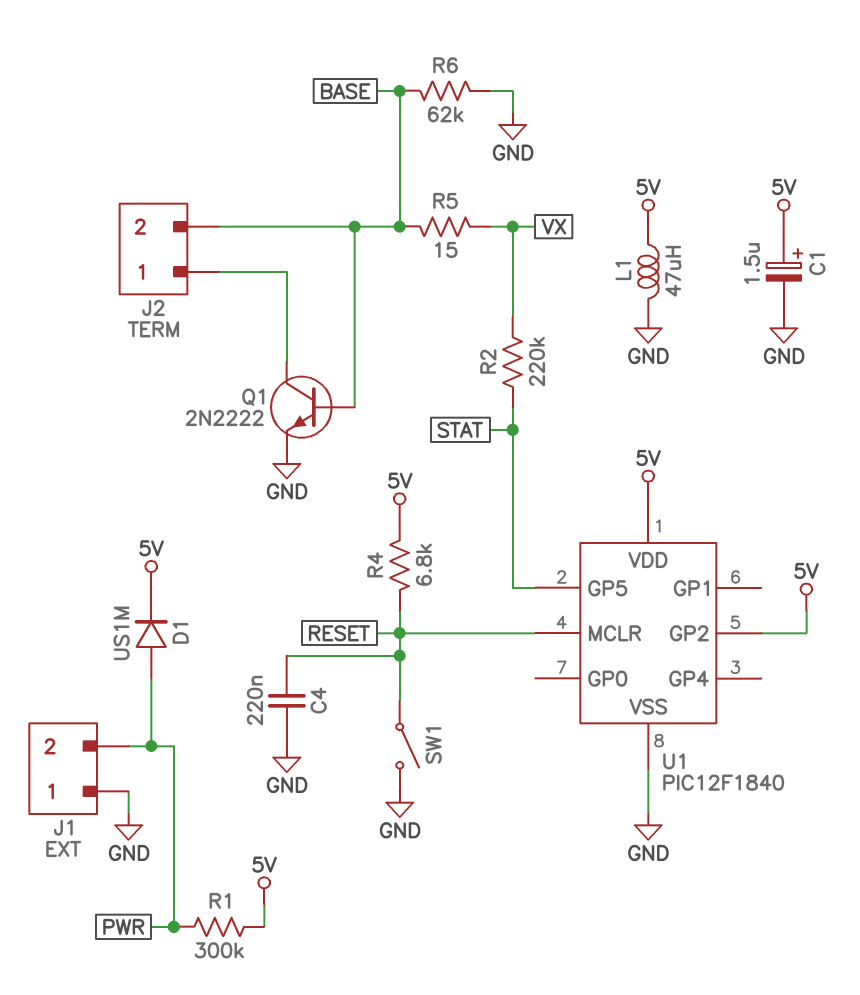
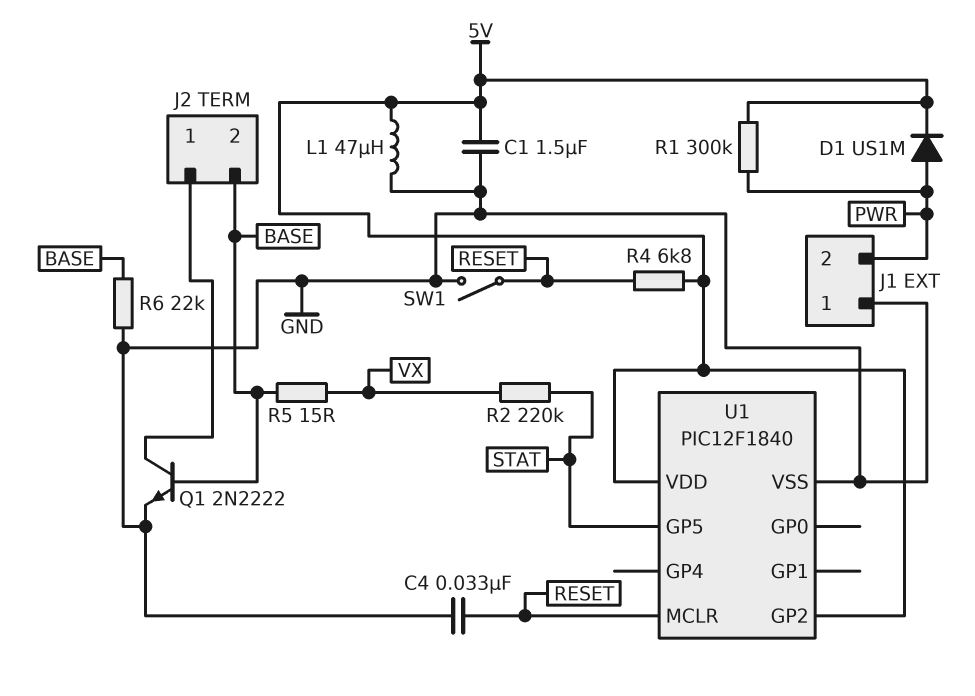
C1: 1.5uF (plus 5V, minus GND) -> 1.5uF (5V, GND)
C4: 220nF (GND, RESET) -> 33nF (GND, RESET)
R6: 62k (BASE, GND) -> 22k (BASE, GND)

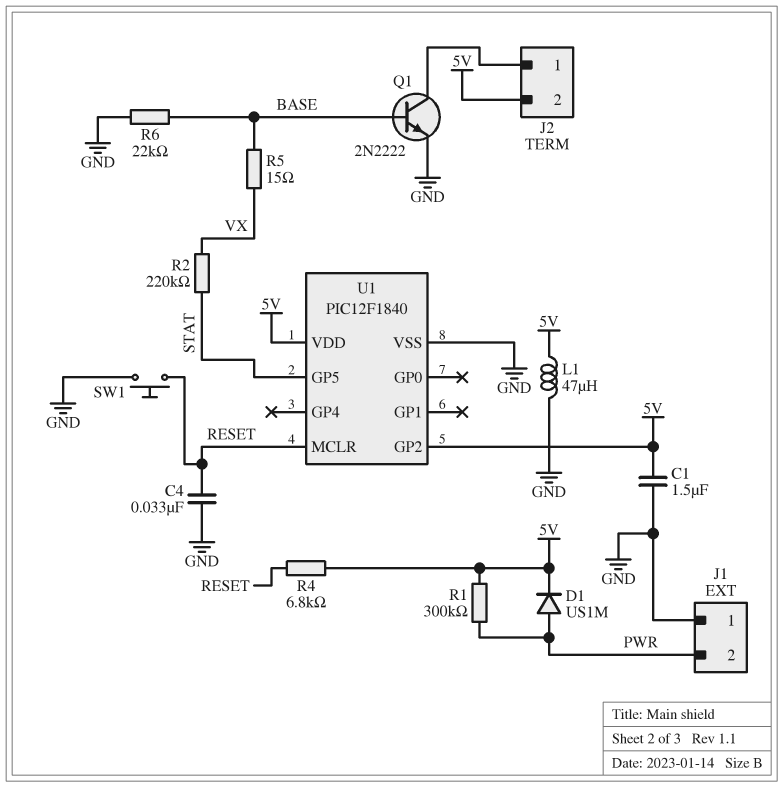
J2 pin 2: BASE -> 5V
SW1: switch (GND, RESET) -> button (GND, RESET)

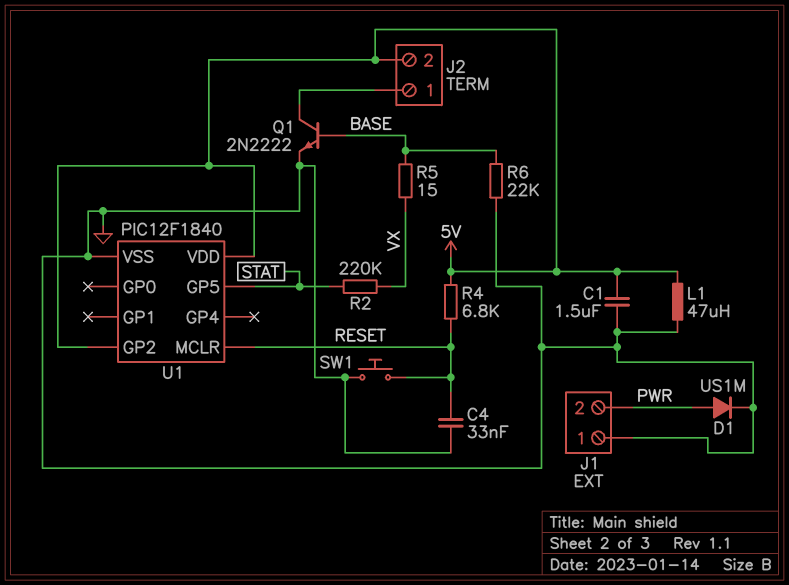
D1: diode US1M (A PWR, K 5V) -> diode US1M (A PWR, K GND)
R1: 300k (5V, PWR) -> none

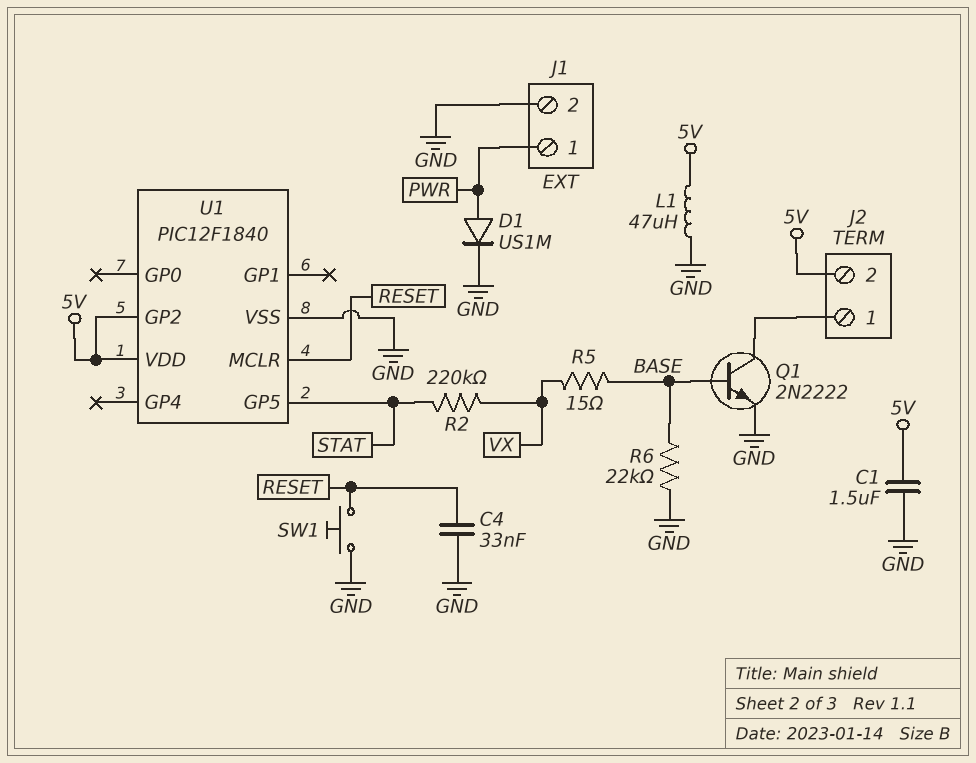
J1 pin 1: GND -> PWR
J1 pin 2: PWR -> GND
R4: 6.8k (5V, RESET) -> none

